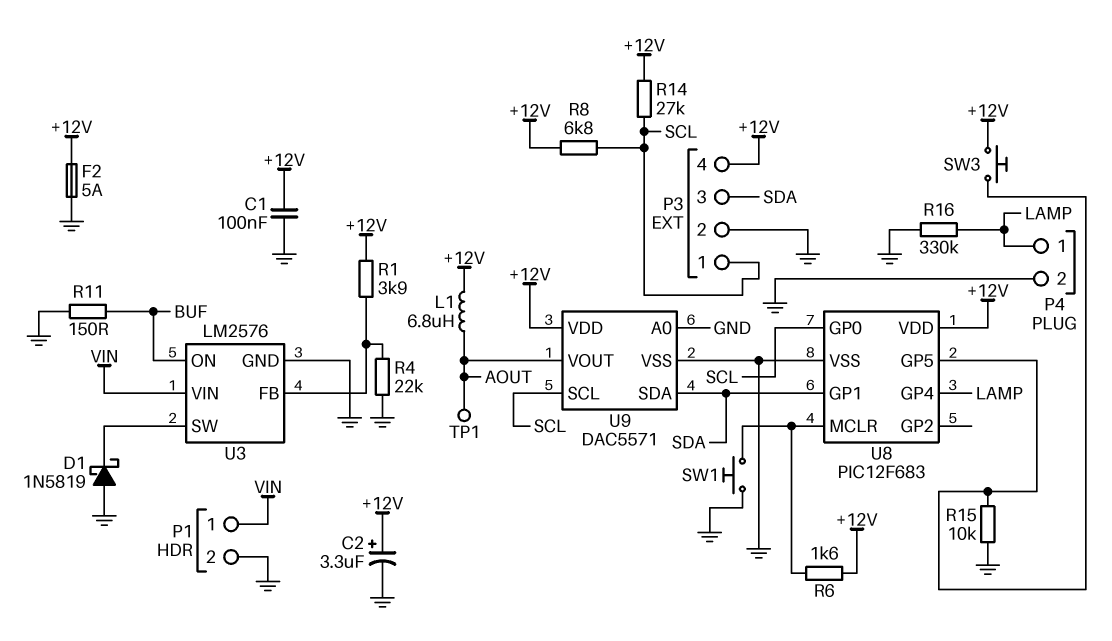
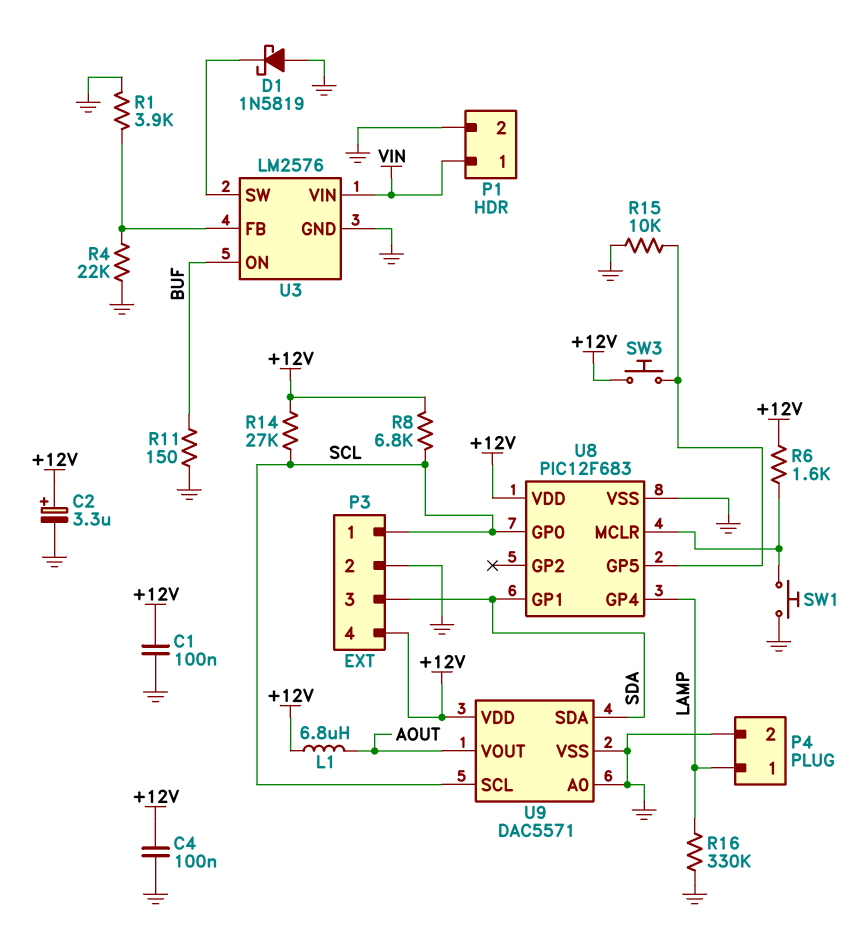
C4: none -> 100nF (+12V, GND)
F2: 5A (+12V, GND) -> none
R1: 3.9k (+12V, U3/FB) -> 3.9k (GND, U3/FB)
TP1: test point (AOUT) -> none

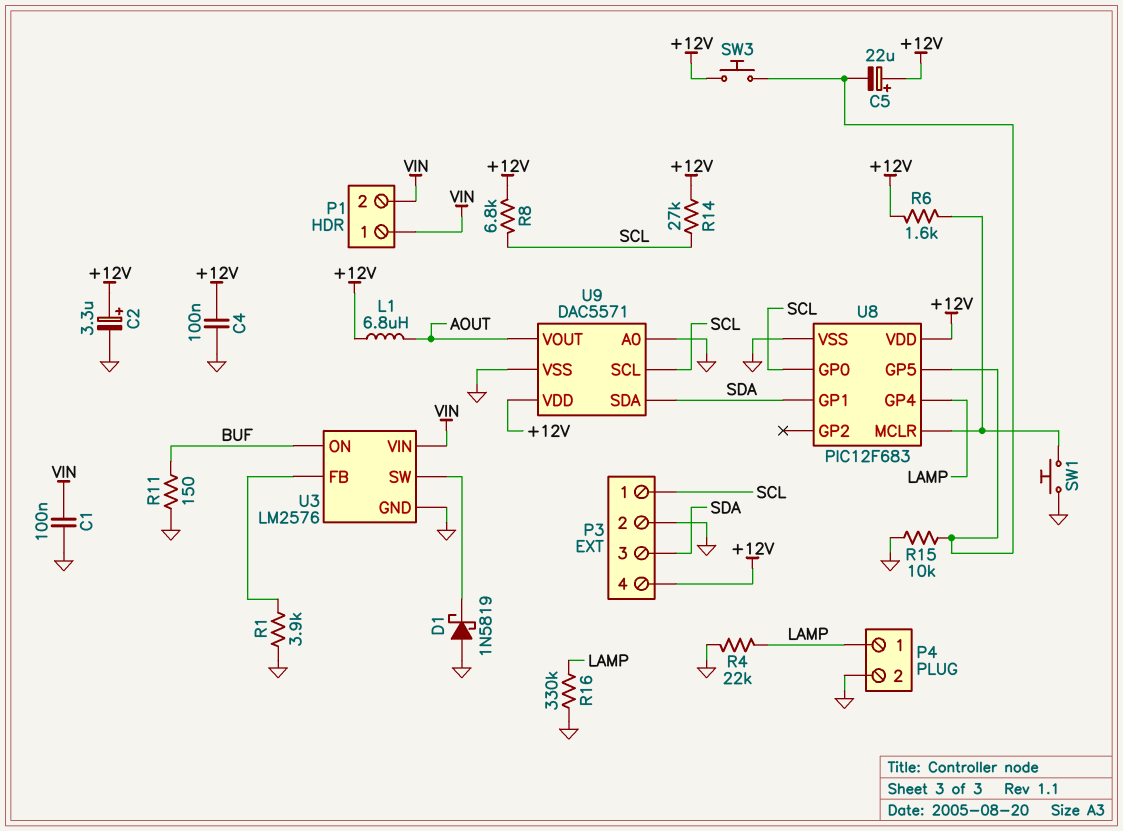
C1: 100nF (+12V, GND) -> 100nF (GND, VIN)
C5: none -> 22uF (plus +12V, minus U8/GP5)
P1 pin 2: GND -> VIN
R4: 22k (GND, U3/FB) -> 22k (GND, LAMP)

